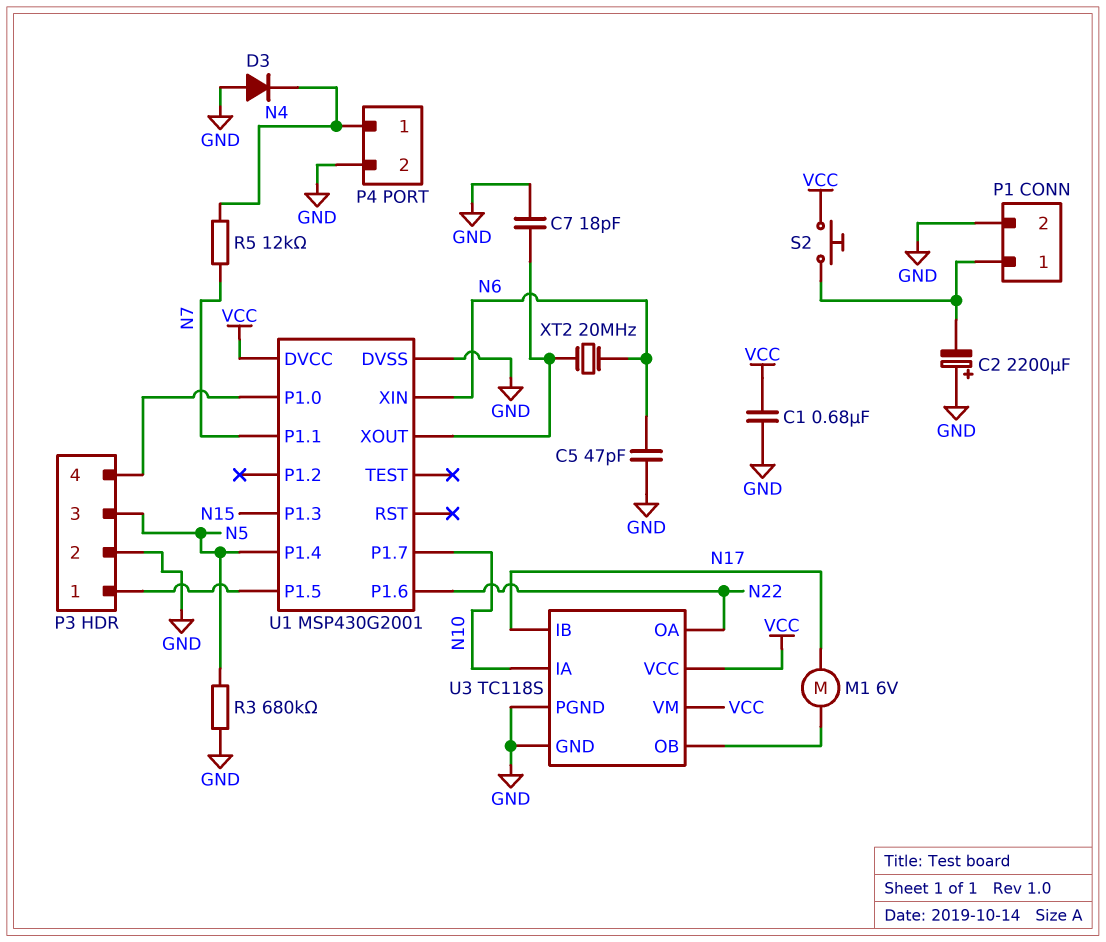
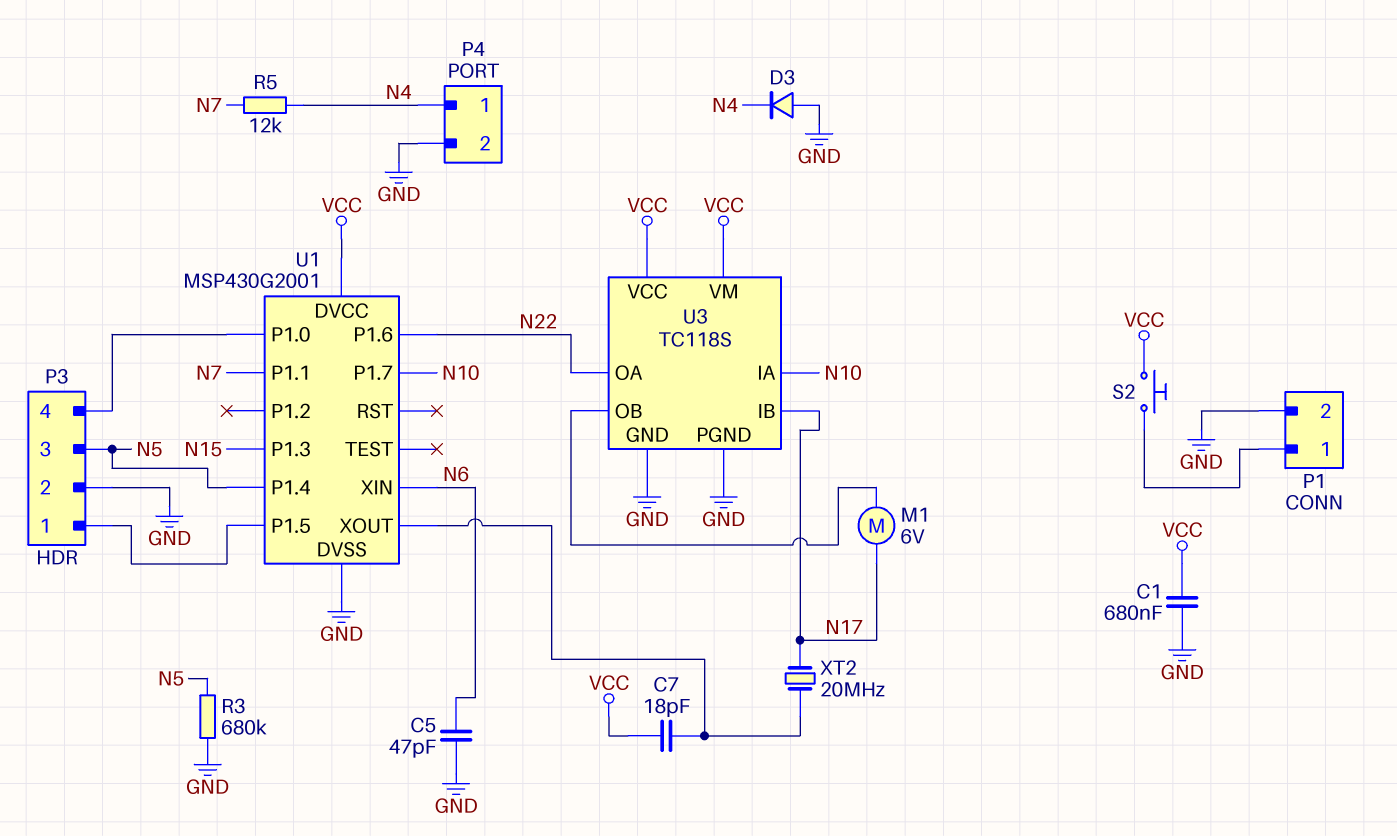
C2: 2200uF (plus GND, minus P1/1) -> none
C7: 18pF (GND, U1/XOUT) -> 18pF (U1/XOUT, VCC)
XT2: 20MHz (N6, U1/XOUT) -> 20MHz (N17, U1/XOUT)

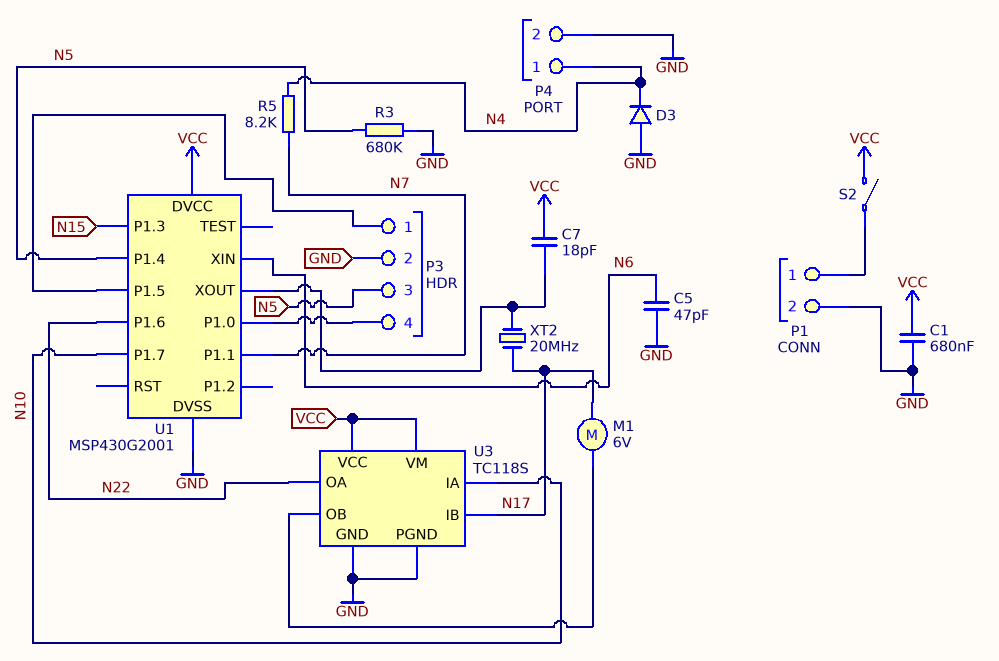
R5: 12k (N4, N7) -> 8.2k (N4, N7)
S2: button (P1/1, VCC) -> switch (P1/1, VCC)

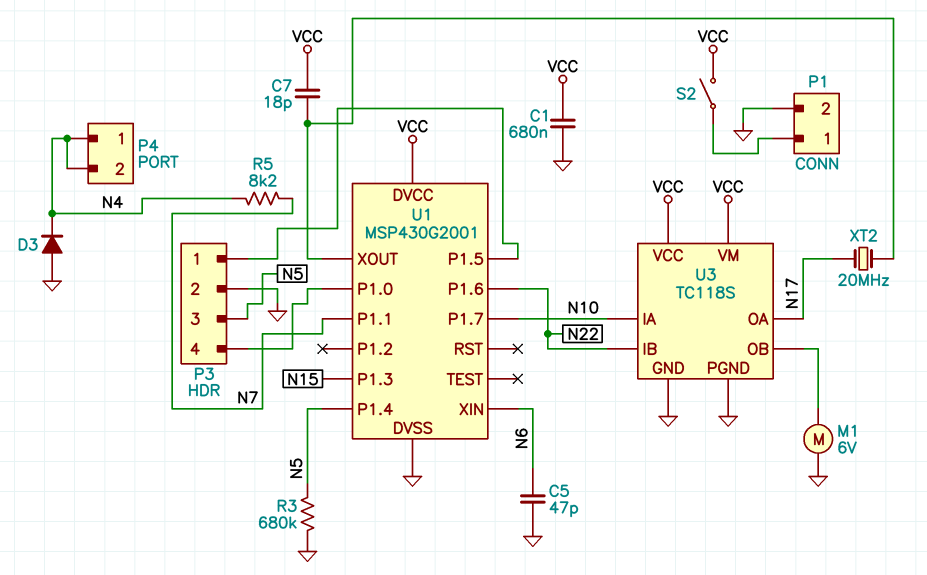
M1: motor 6V (N17, U3/OB) -> motor 6V (GND, U3/OB)
P4 pin 2: GND -> N4
U3 pin IB: N17 -> N22
U3 pin OA: N22 -> N17

